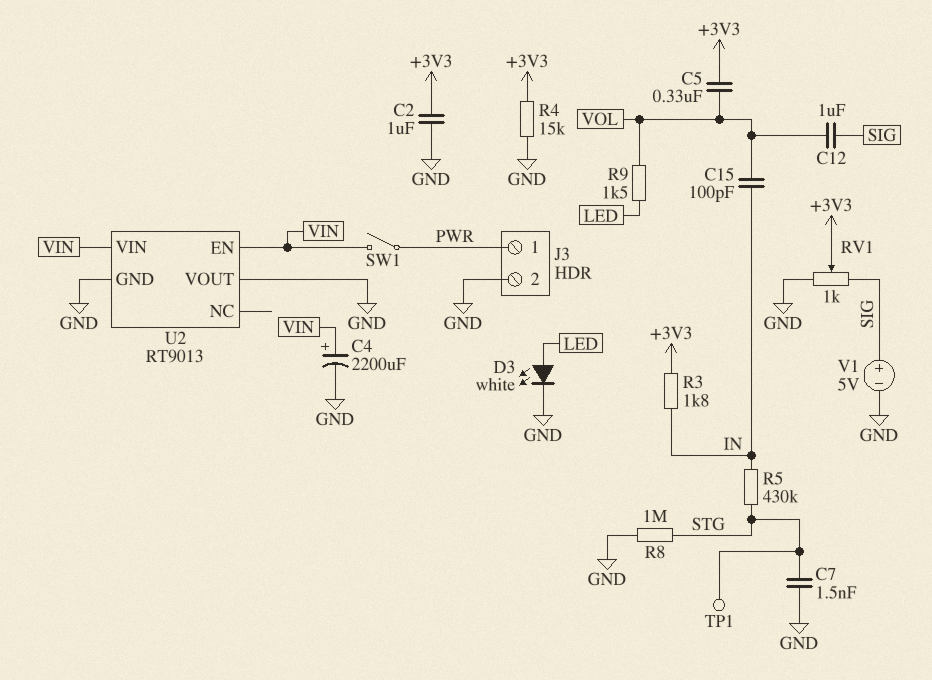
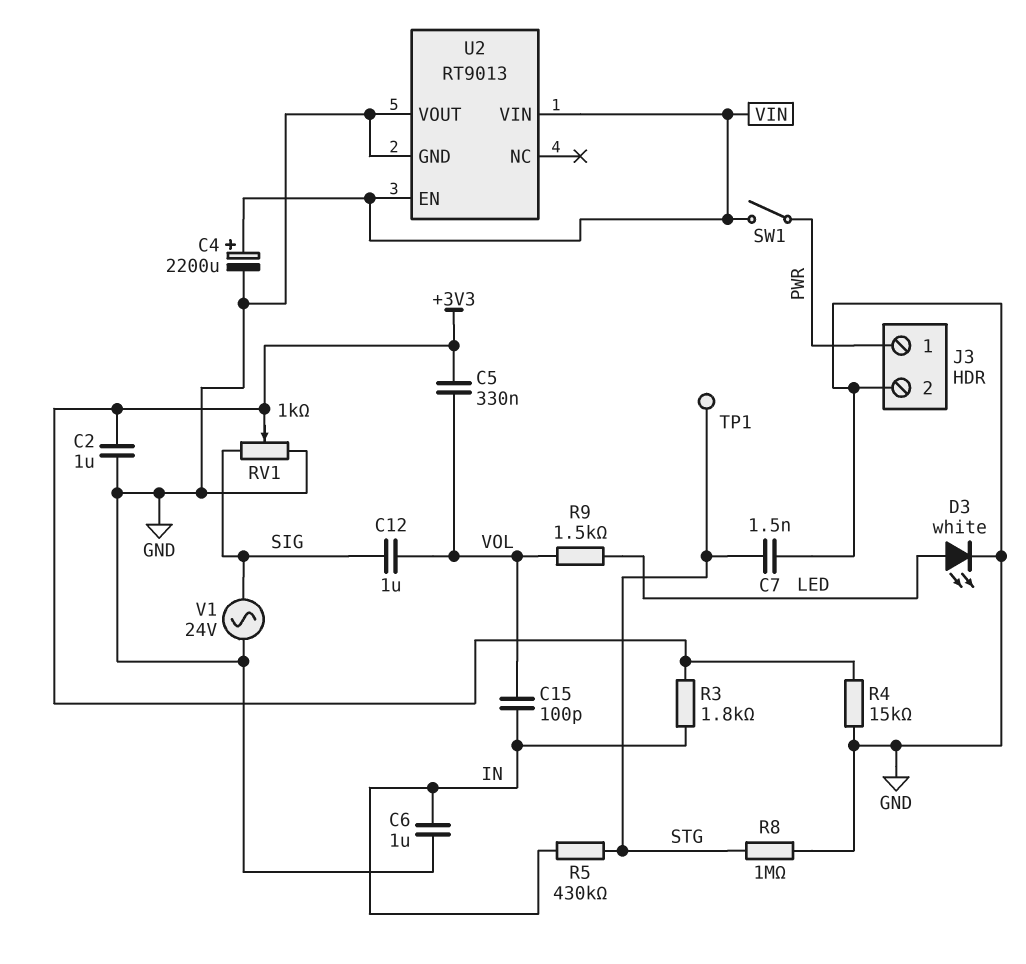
C6: none -> 1uF (GND, IN)
V1: 5V (plus SIG, minus GND) -> AC 24V (GND, SIG)

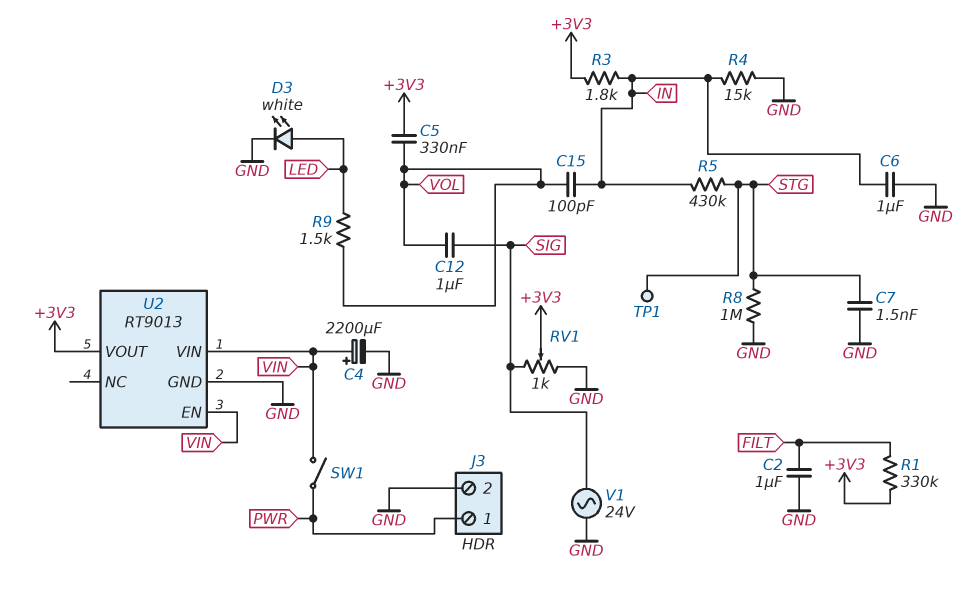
C2: 1uF (+3V3, GND) -> 1uF (FILT, GND)
R1: none -> 330k (+3V3, FILT)
R4: 15k (+3V3, GND) -> 15k (GND, IN)
U2 pin VOUT: GND -> +3V3

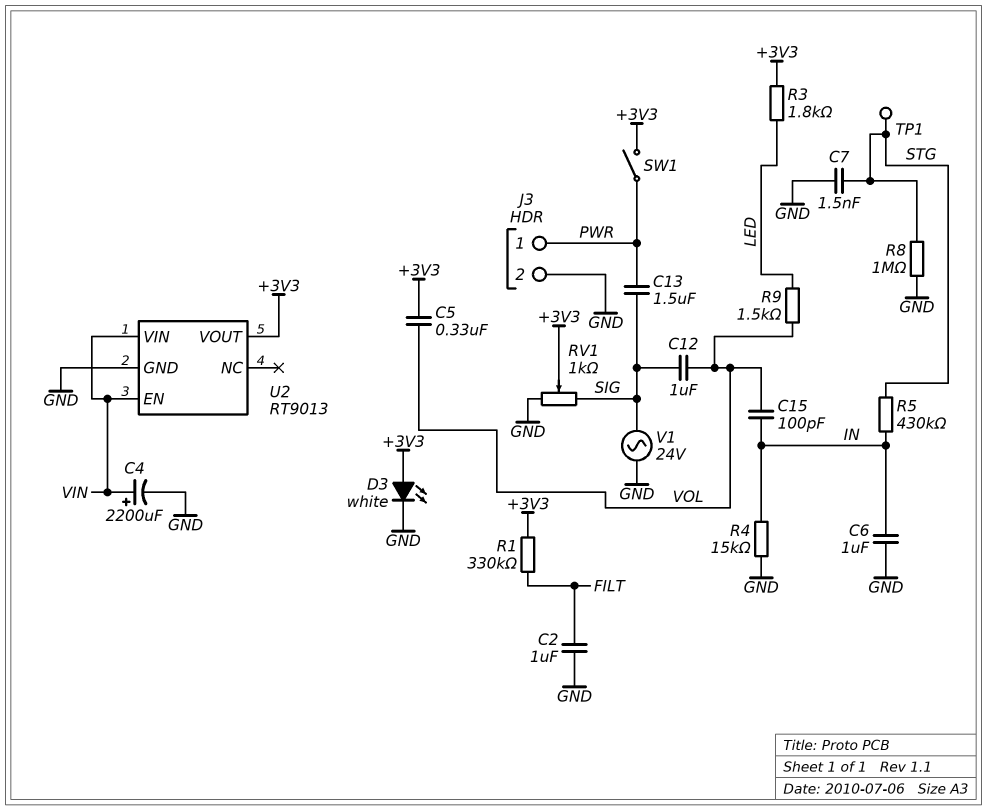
C13: none -> 1.5uF (PWR, SIG)
D3: LED white (A LED, K GND) -> LED white (A +3V3, K GND)
R3: 1.8k (+3V3, IN) -> 1.8k (+3V3, LED)
SW1: switch (PWR, VIN) -> switch (+3V3, PWR)

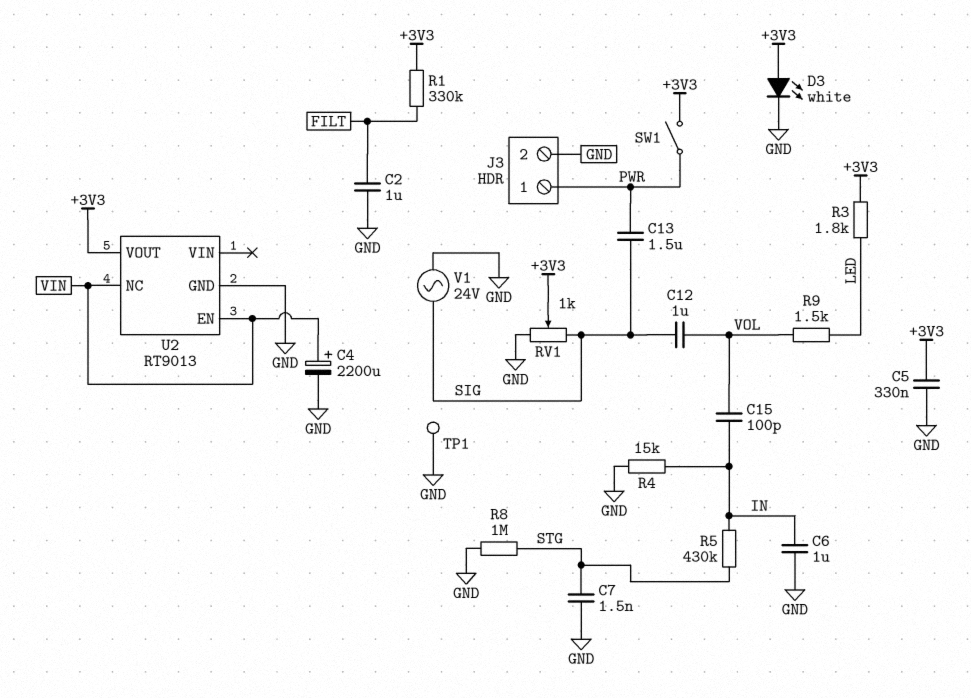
C5: 330nF (+3V3, VOL) -> 330nF (+3V3, GND)
TP1: test point (STG) -> test point (GND)
U2 pin NC: none -> VIN
U2 pin VIN: VIN -> none

